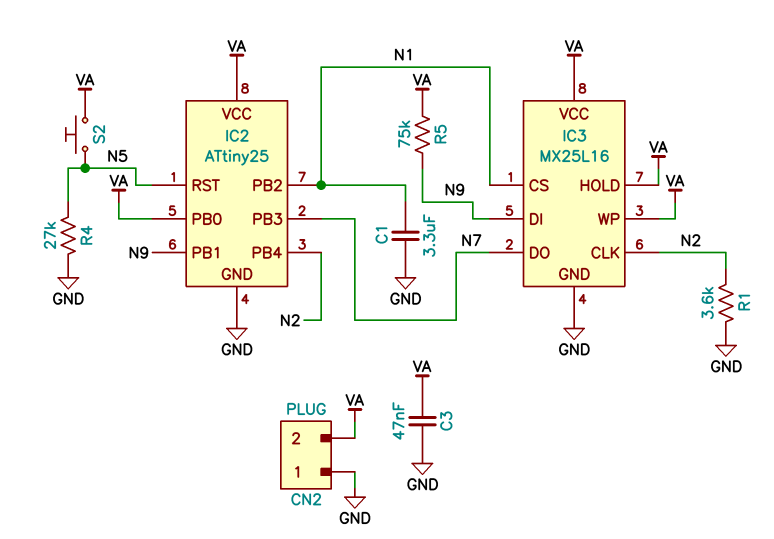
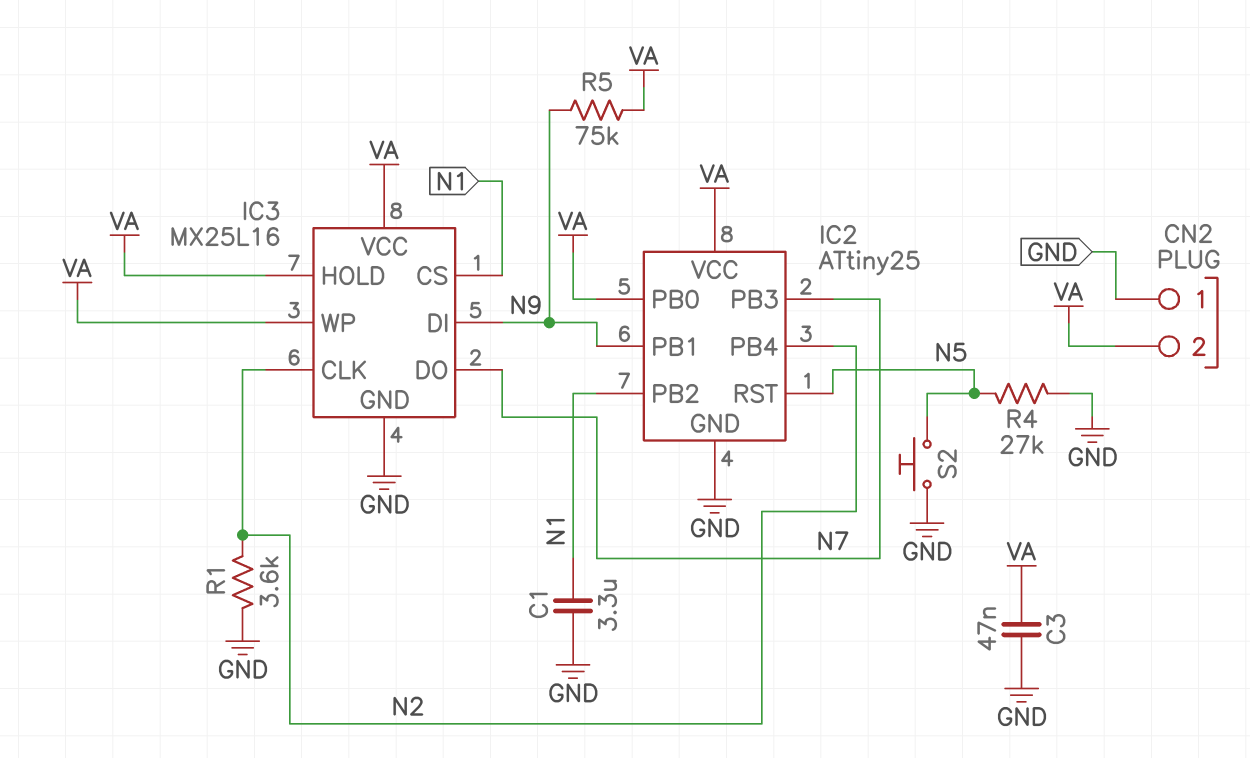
S2: button (N5, VA) -> button (GND, N5)

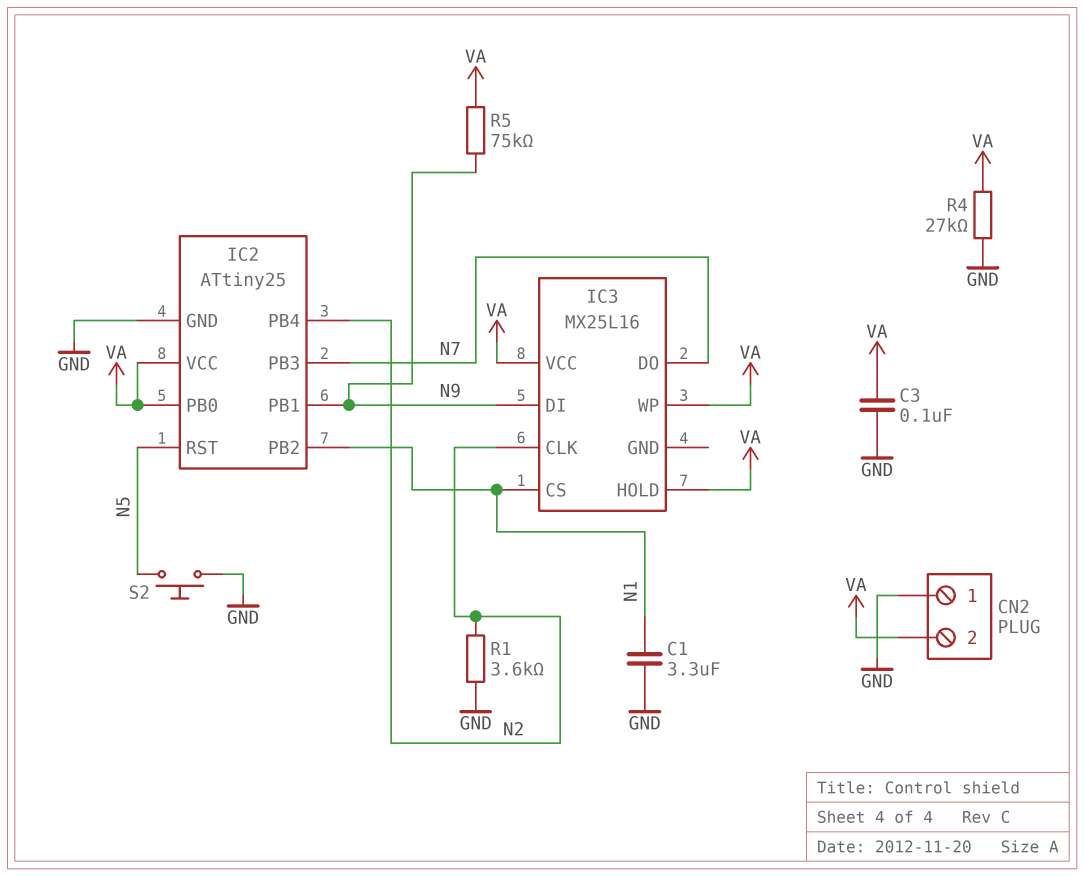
C3: 47nF (GND, VA) -> 100nF (GND, VA)
IC3 pin GND: GND -> none
R4: 27k (GND, N5) -> 27k (GND, VA)

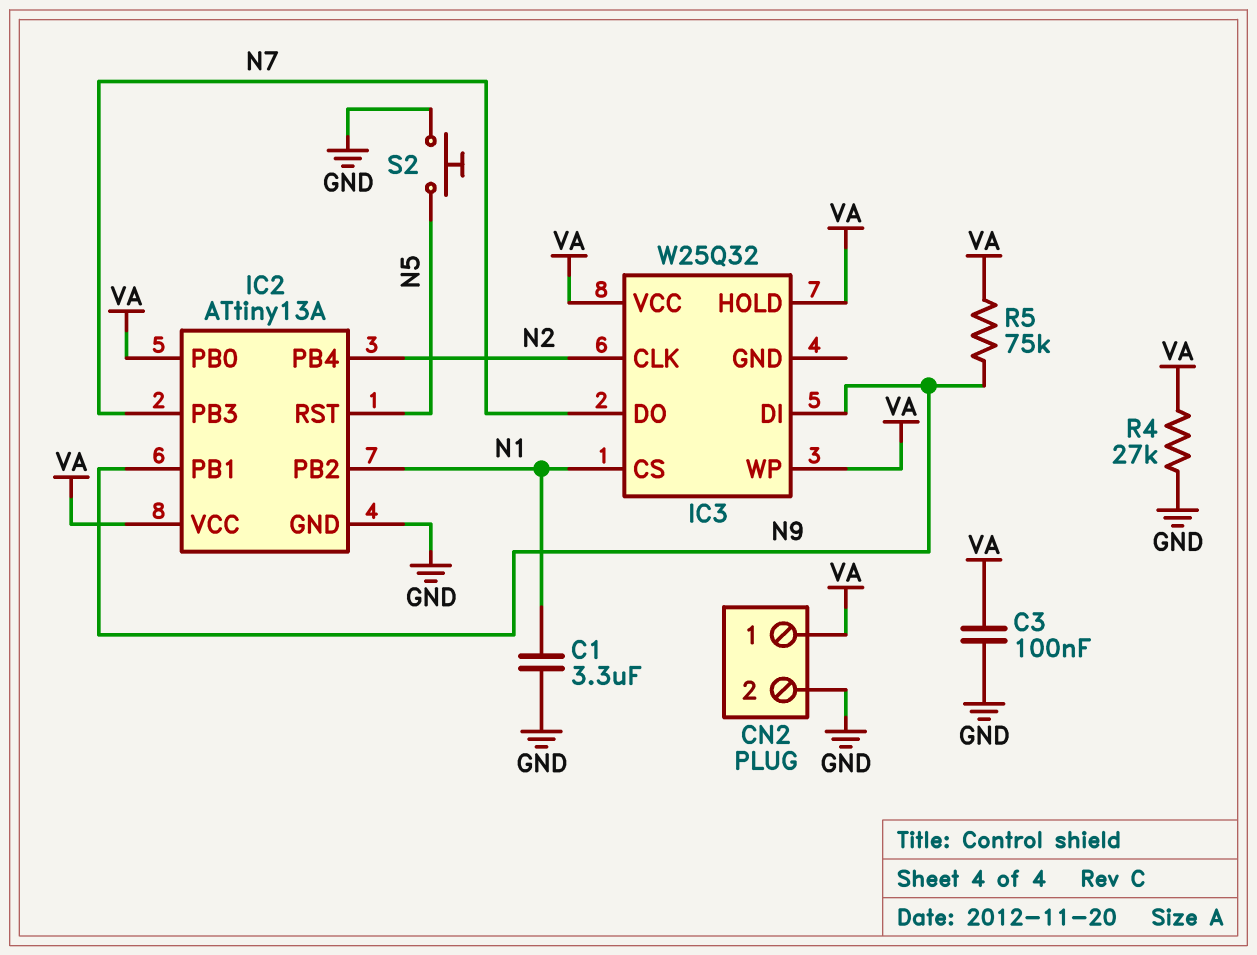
CN2 pin 1: GND -> VA
CN2 pin 2: VA -> GND
IC2: ATtiny25 -> ATtiny13A
IC3: MX25L16 -> W25Q32
R1: 3.6k (GND, N2) -> none

